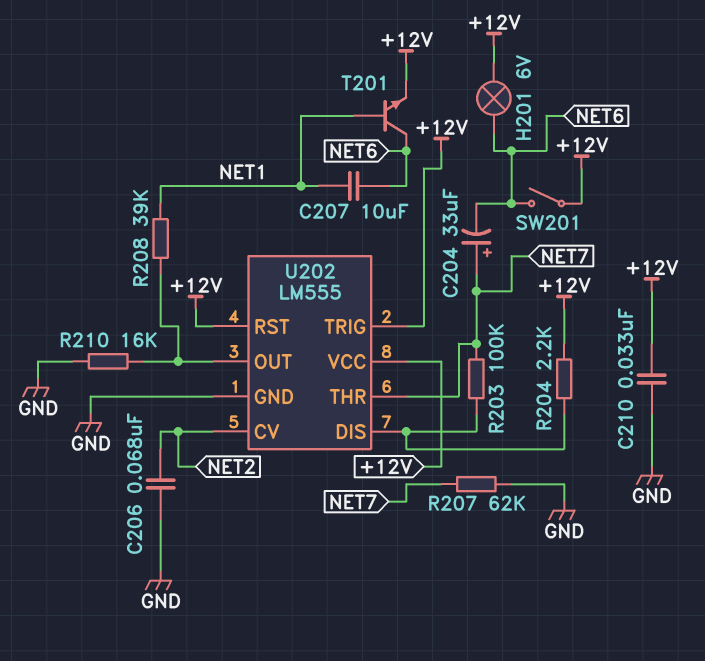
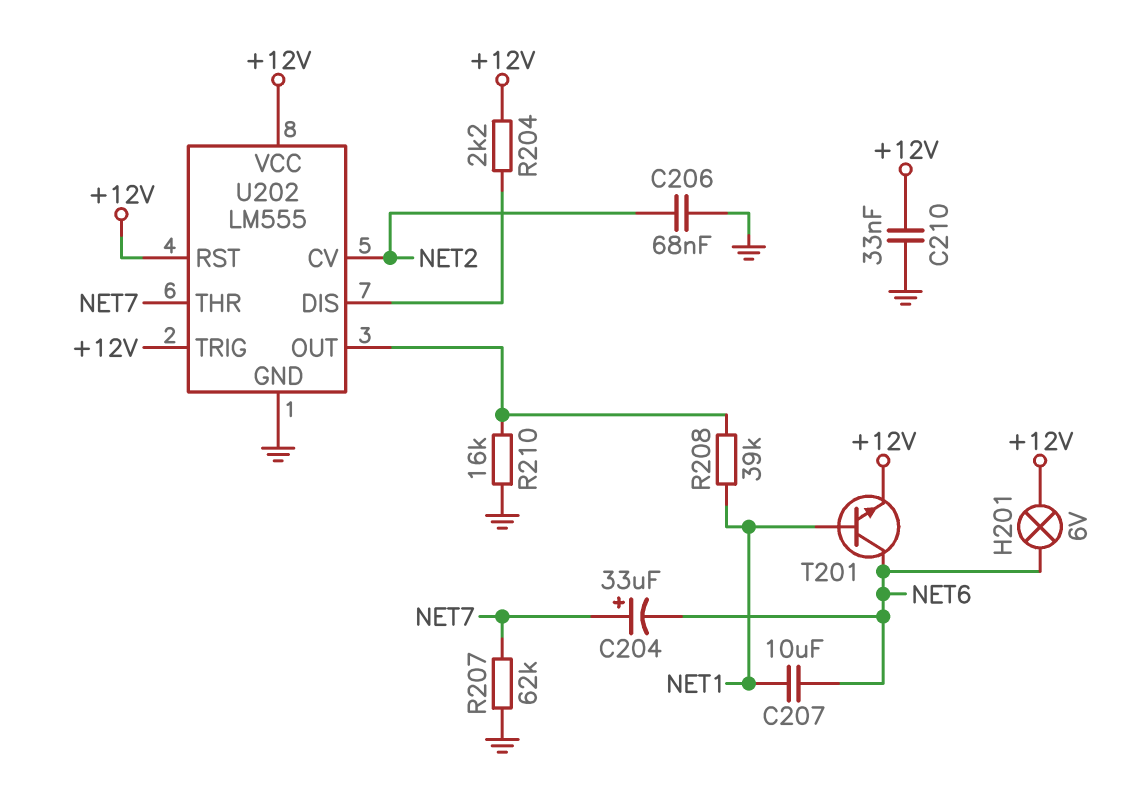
R203: 100k (NET7, U202/DIS) -> none
SW201: switch (+12V, NET6) -> none

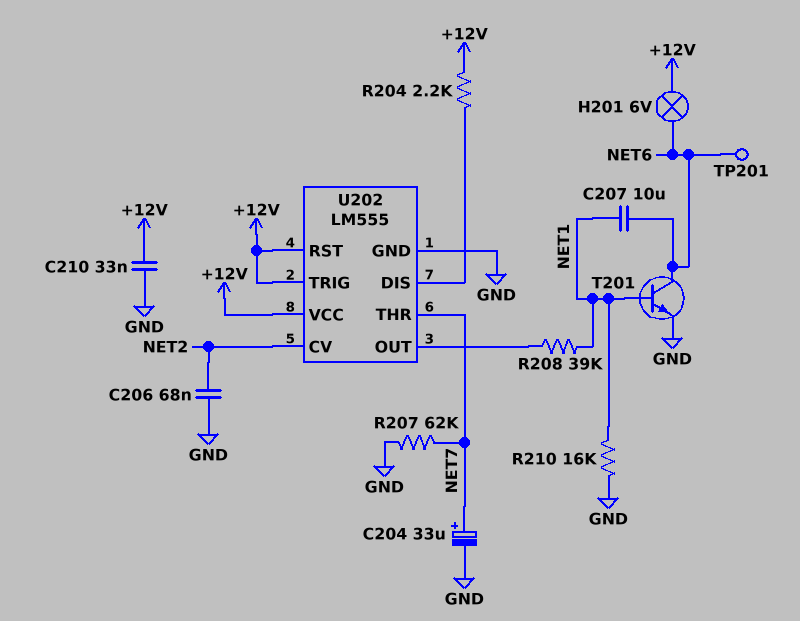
C204: 33uF (plus NET7, minus NET6) -> 33uF (plus NET7, minus GND)
R210: 16k (GND, U202/OUT) -> 16k (GND, NET1)
T201: NPN (B NET1, C NET6, E +12V) -> NPN (B NET1, C NET6, E GND)
TP201: none -> test point (NET6)

